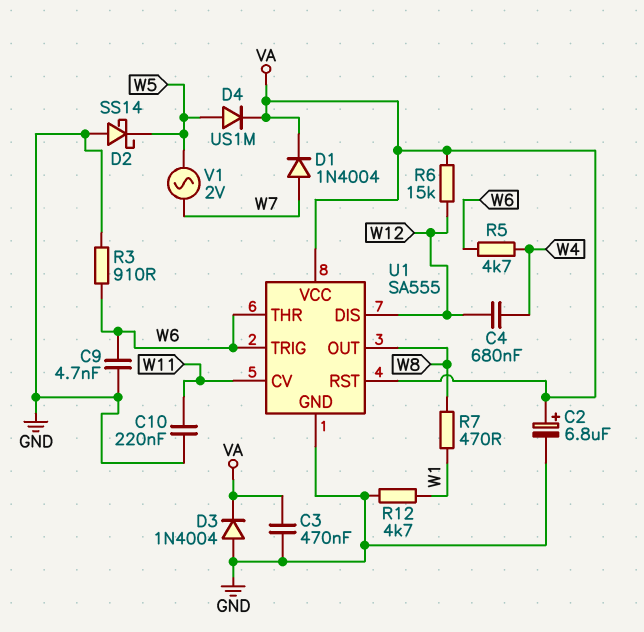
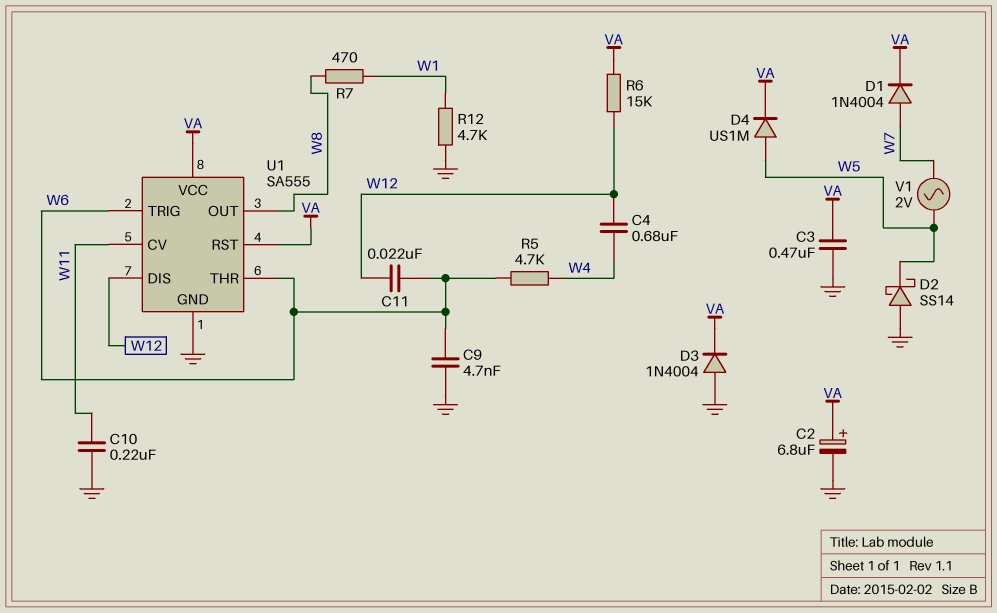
C11: none -> 22nF (W6, W12)
R3: 910 (GND, W6) -> none

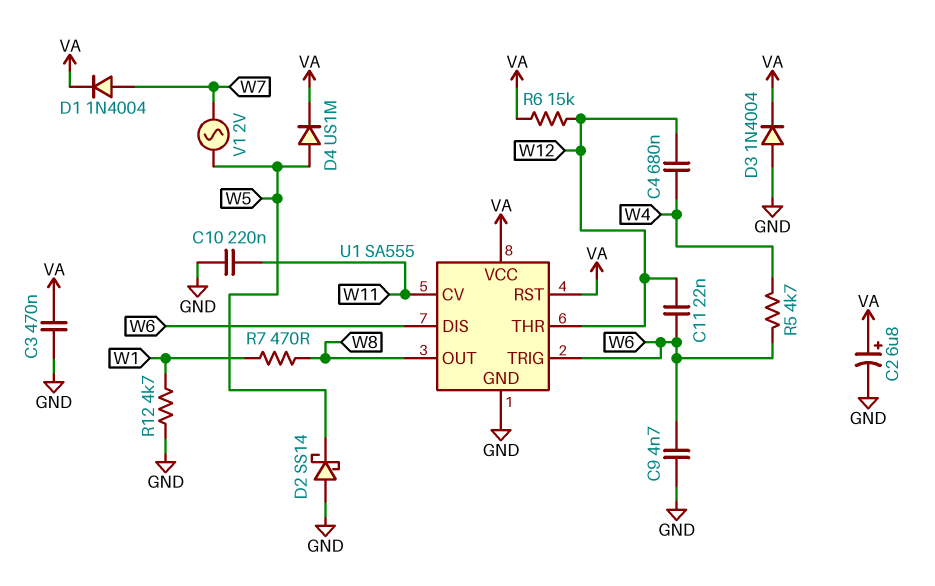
U1 pin DIS: W12 -> W6
U1 pin THR: W6 -> W12

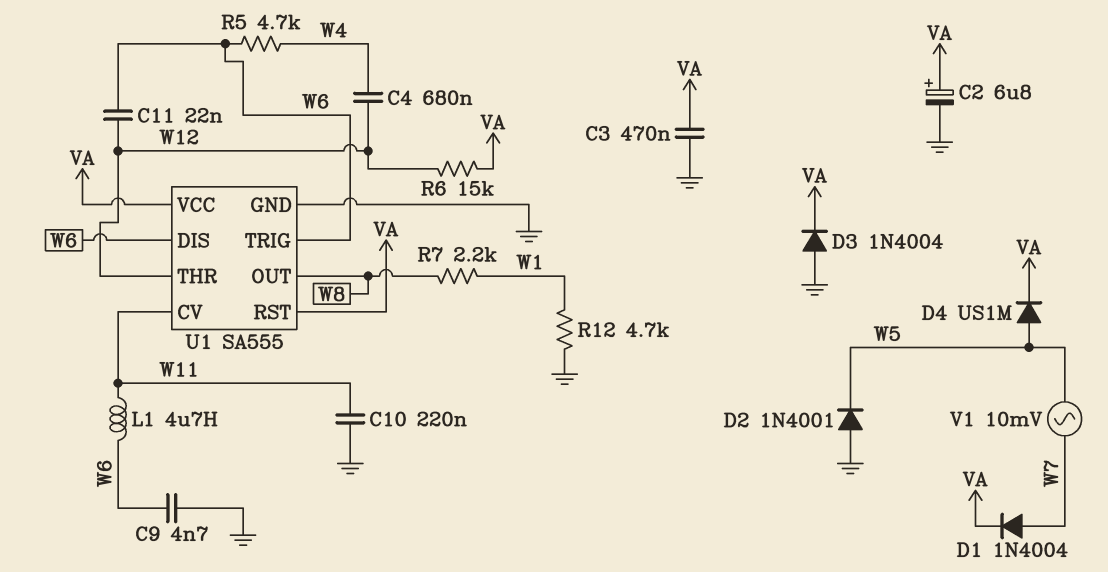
D2: schottky SS14 (A GND, K W5) -> diode 1N4001 (A GND, K W5)
L1: none -> 4.7uH (W6, W11)
R7: 470 (W1, W8) -> 2.2k (W1, W8)
V1: AC 2V (W5, W7) -> AC 10mV (W5, W7)

